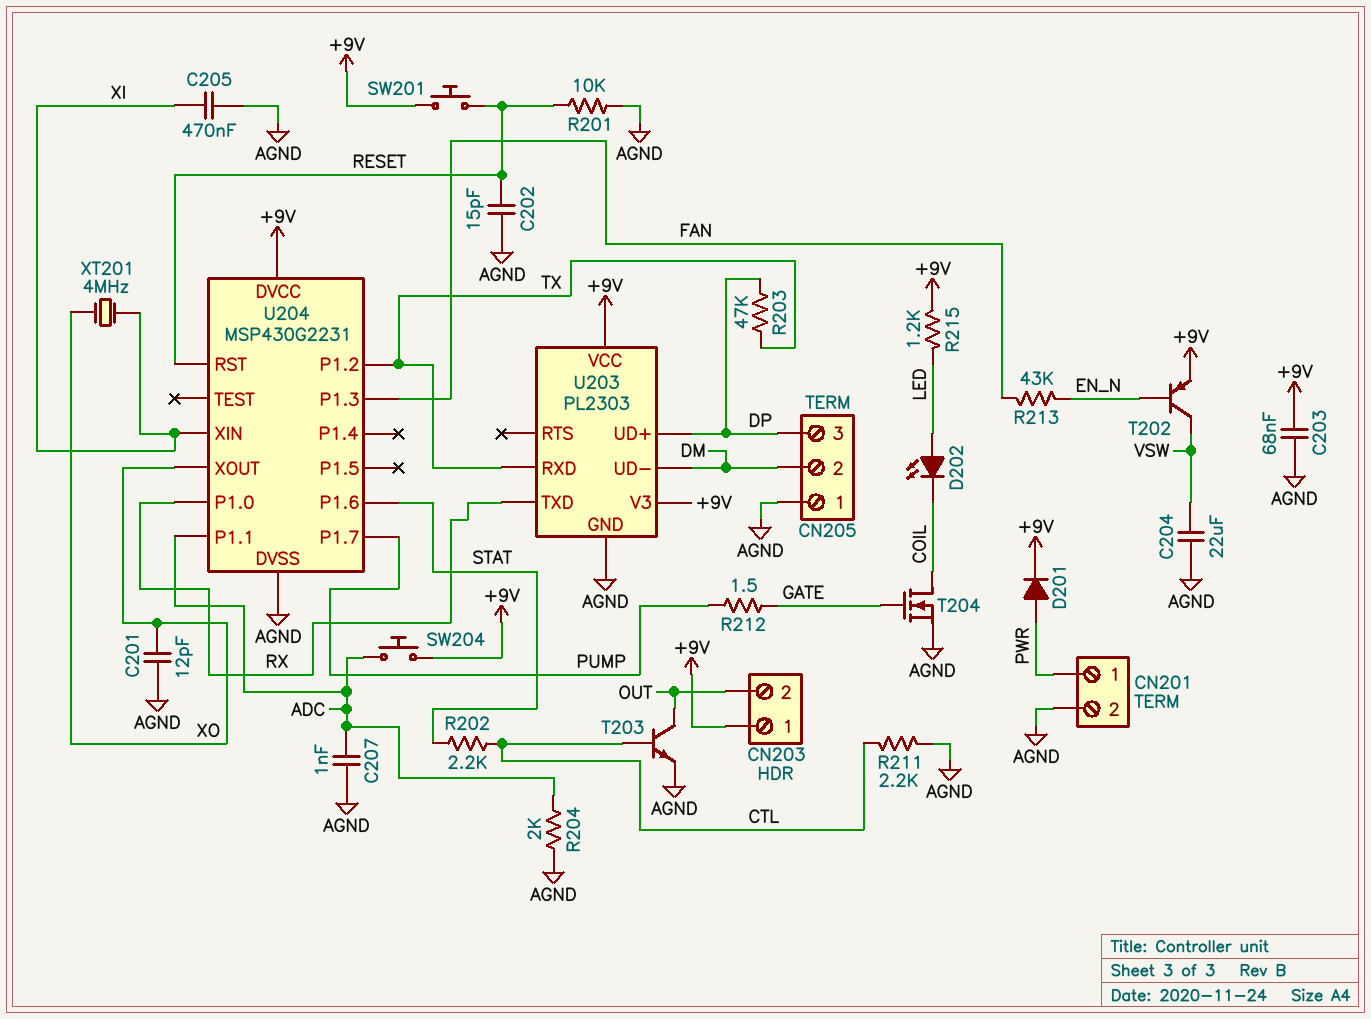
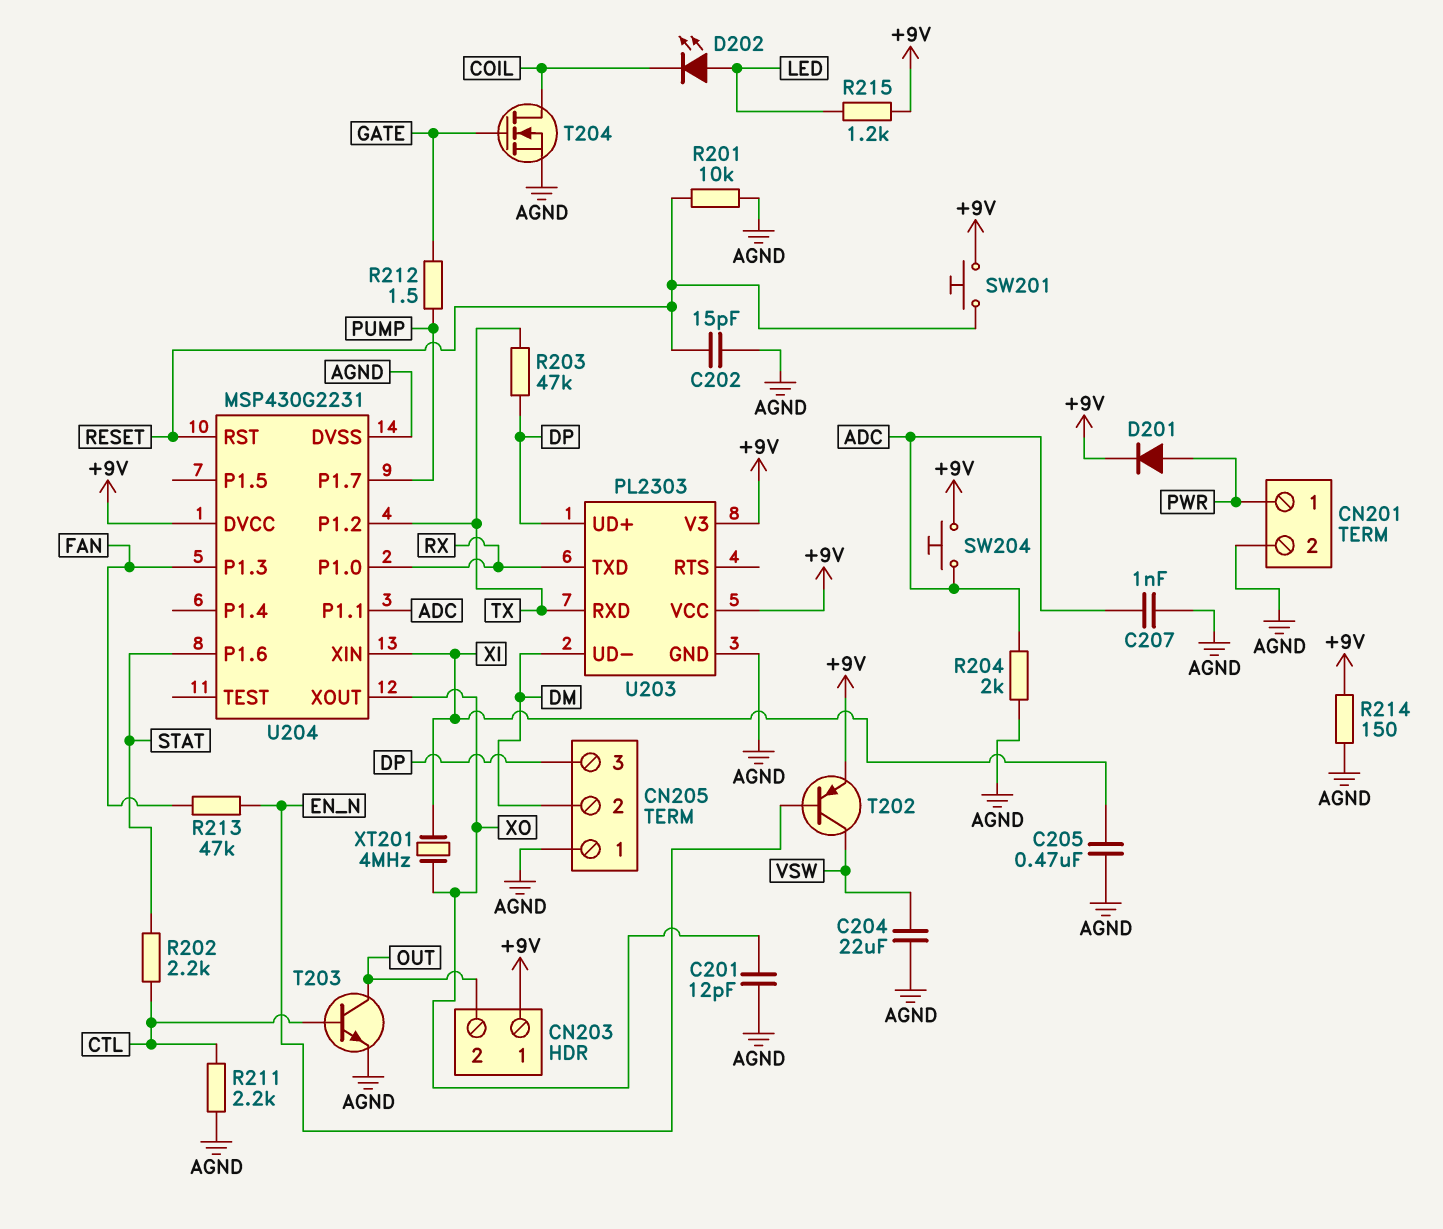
C203: 68nF (+9V, AGND) -> none
R213: 43k (EN_N, FAN) -> 47k (EN_N, FAN)
R214: none -> 150 (+9V, AGND)

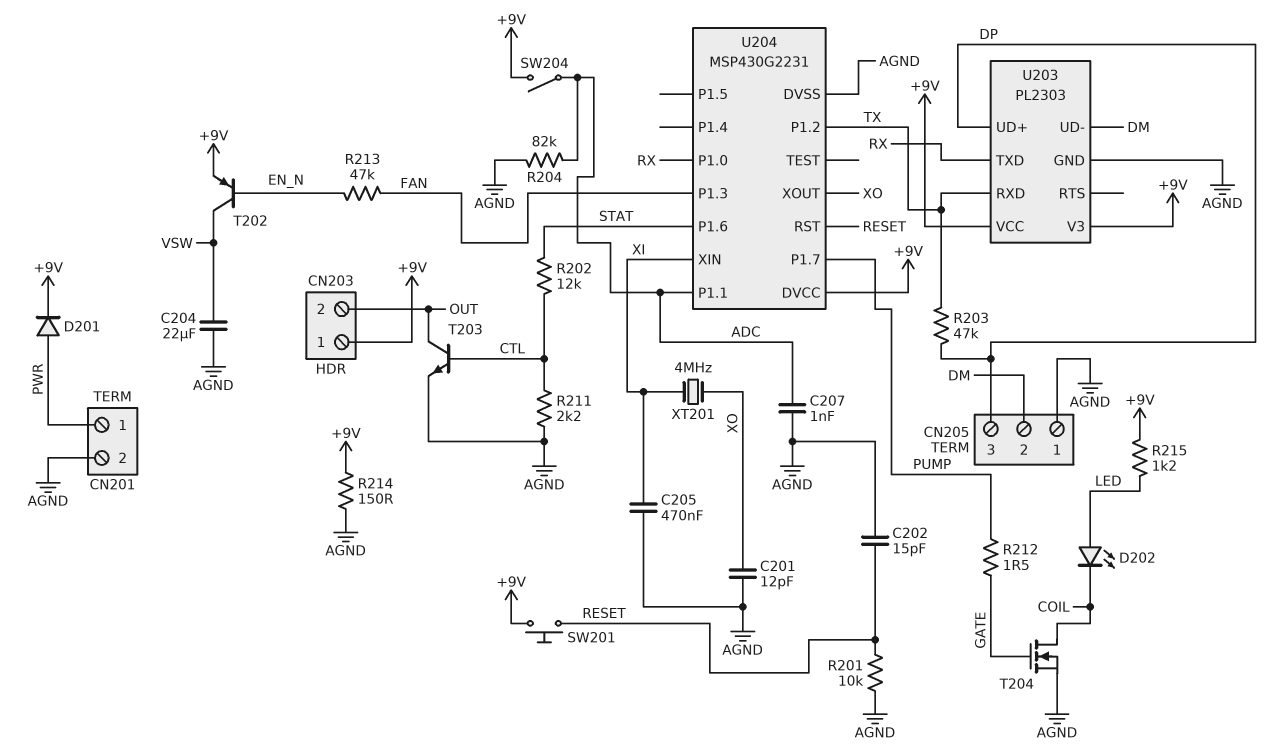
R202: 2.2k (CTL, STAT) -> 12k (CTL, STAT)
R204: 2k (ADC, AGND) -> 82k (ADC, AGND)
SW204: button (+9V, ADC) -> switch (+9V, ADC)

